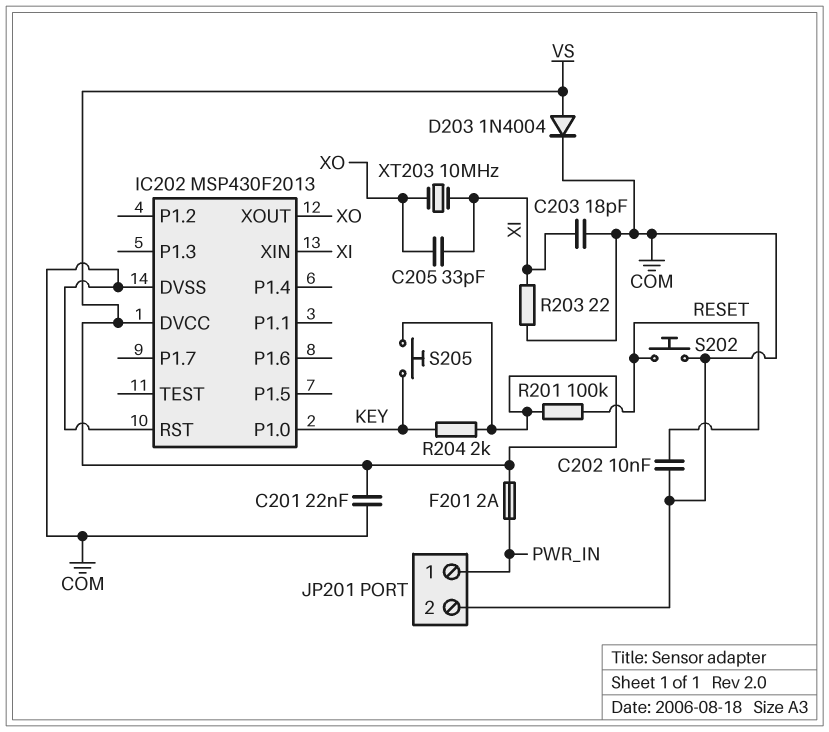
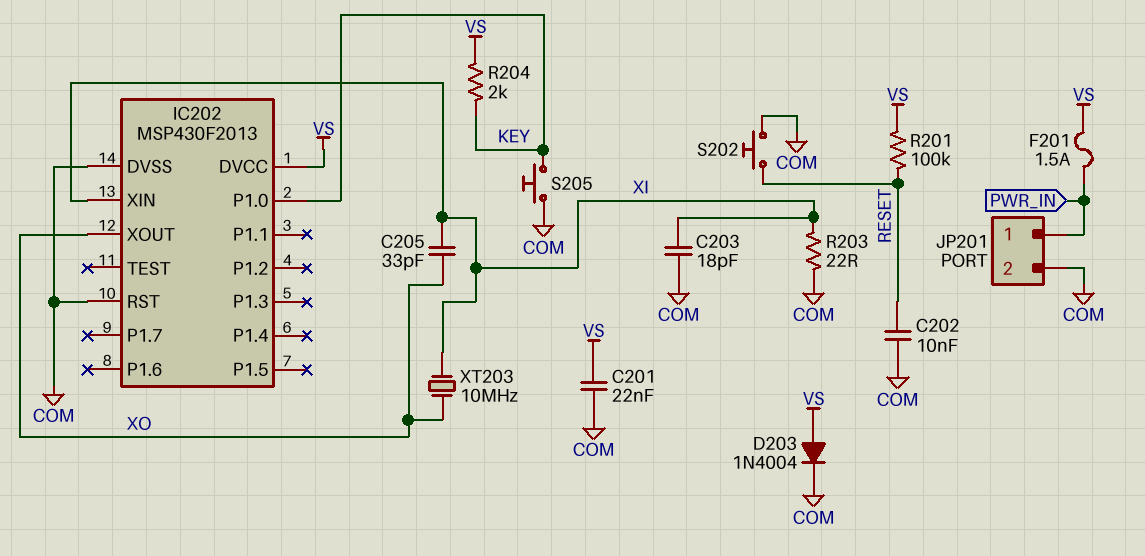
F201: 2A (PWR_IN, VS) -> 1.5A (PWR_IN, VS)
S205: button (KEY, VS) -> button (COM, KEY)

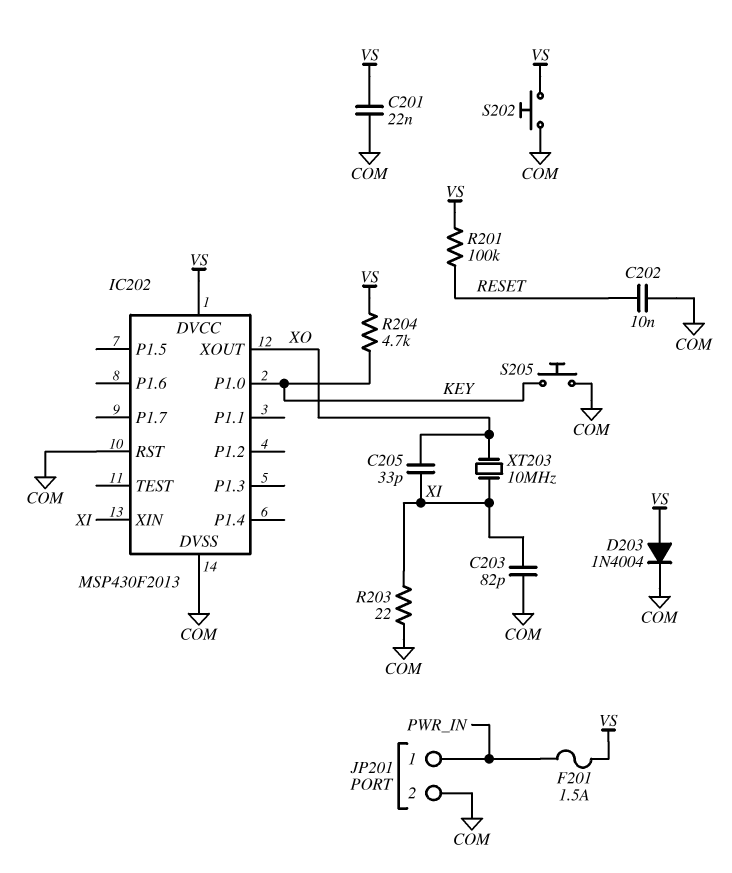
C203: 18pF (COM, XI) -> 82pF (COM, XI)
R204: 2k (KEY, VS) -> 4.7k (KEY, VS)
S202: button (COM, RESET) -> button (COM, VS)

